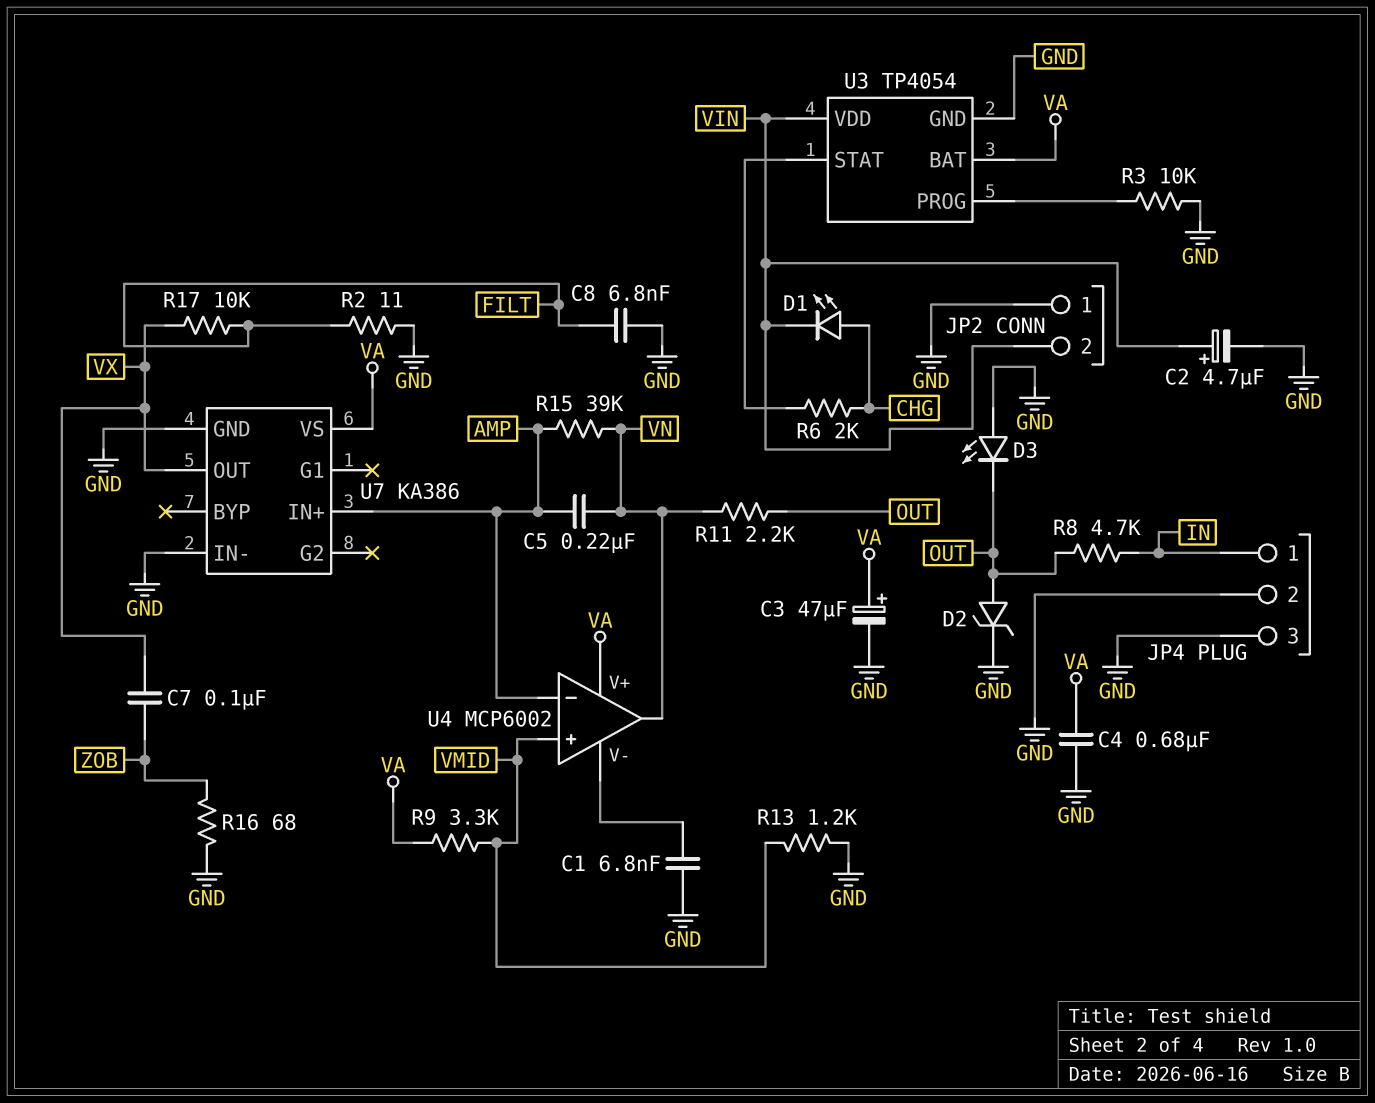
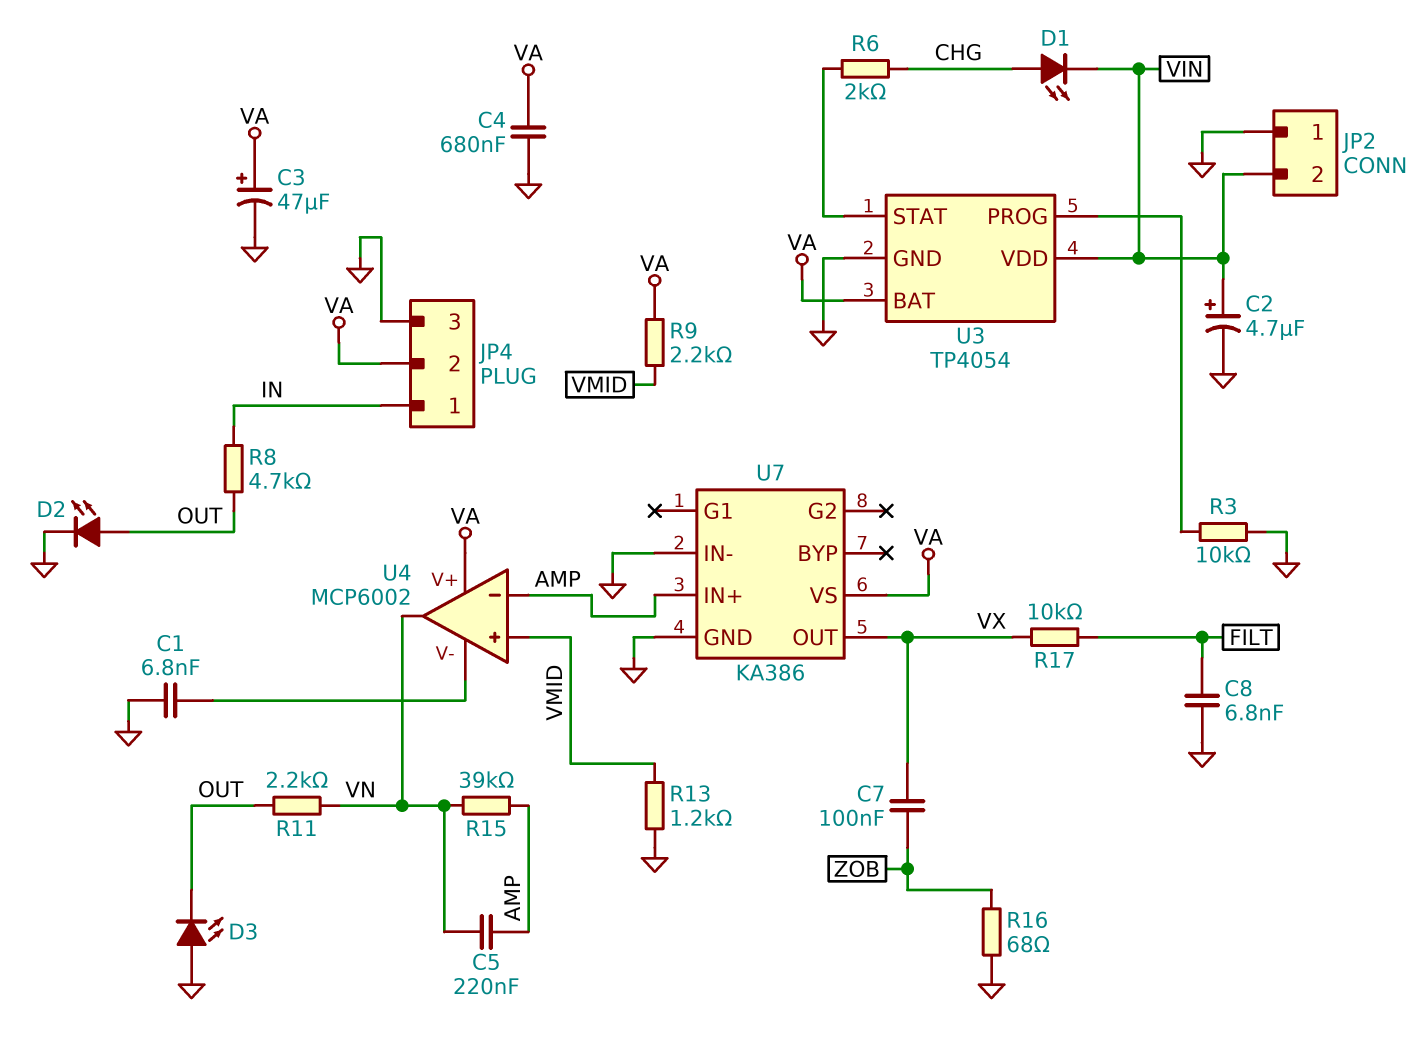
D2: zener (A OUT, K GND) -> LED (A OUT, K GND)
JP4 pin 2: GND -> VA
R2: 11 (FILT, GND) -> none
R9: 3.3k (VA, VMID) -> 2.2k (VA, VMID)

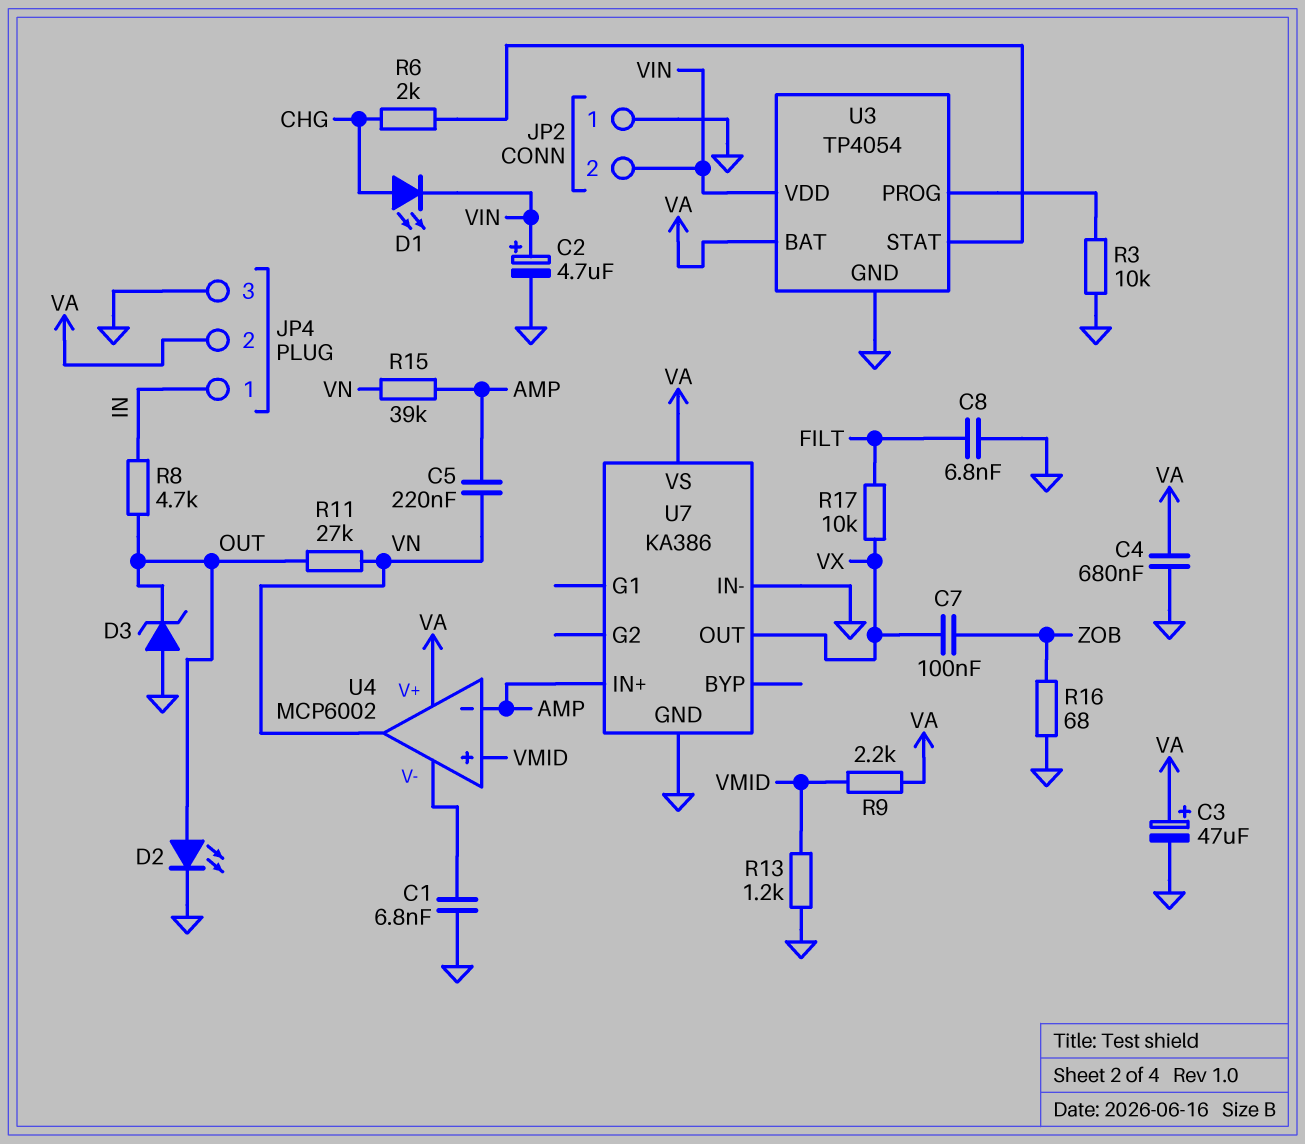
D3: LED (A GND, K OUT) -> zener (A GND, K OUT)
R11: 2.2k (OUT, VN) -> 27k (OUT, VN)

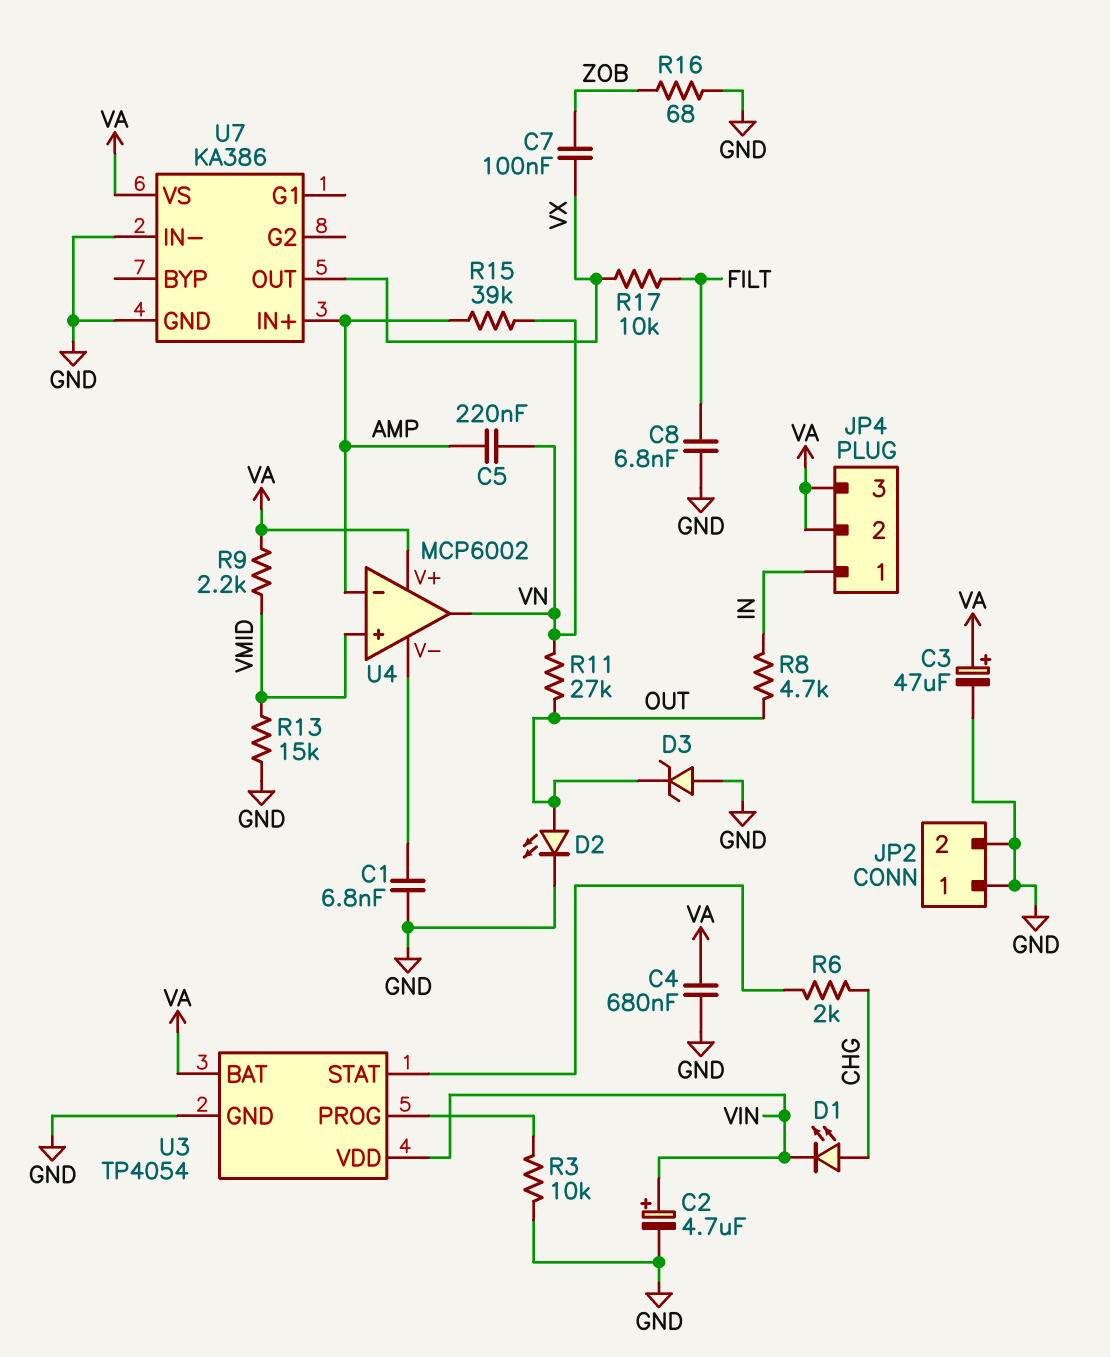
JP2 pin 2: VIN -> GND
JP4 pin 3: GND -> VA
R13: 1.2k (GND, VMID) -> 15k (GND, VMID)

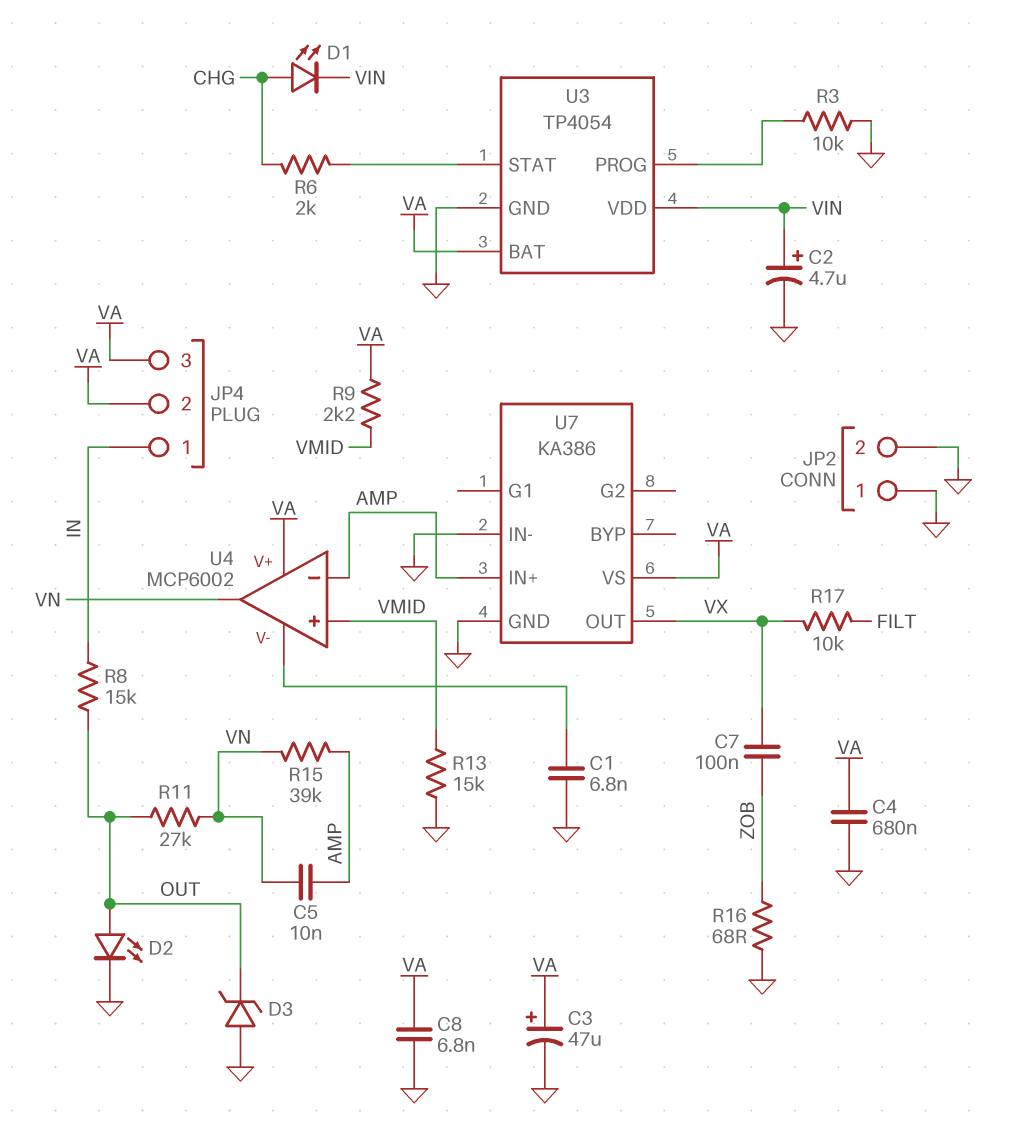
C5: 220nF (AMP, VN) -> 10nF (AMP, VN)
C8: 6.8nF (FILT, GND) -> 6.8nF (GND, VA)
R8: 4.7k (IN, OUT) -> 15k (IN, OUT)

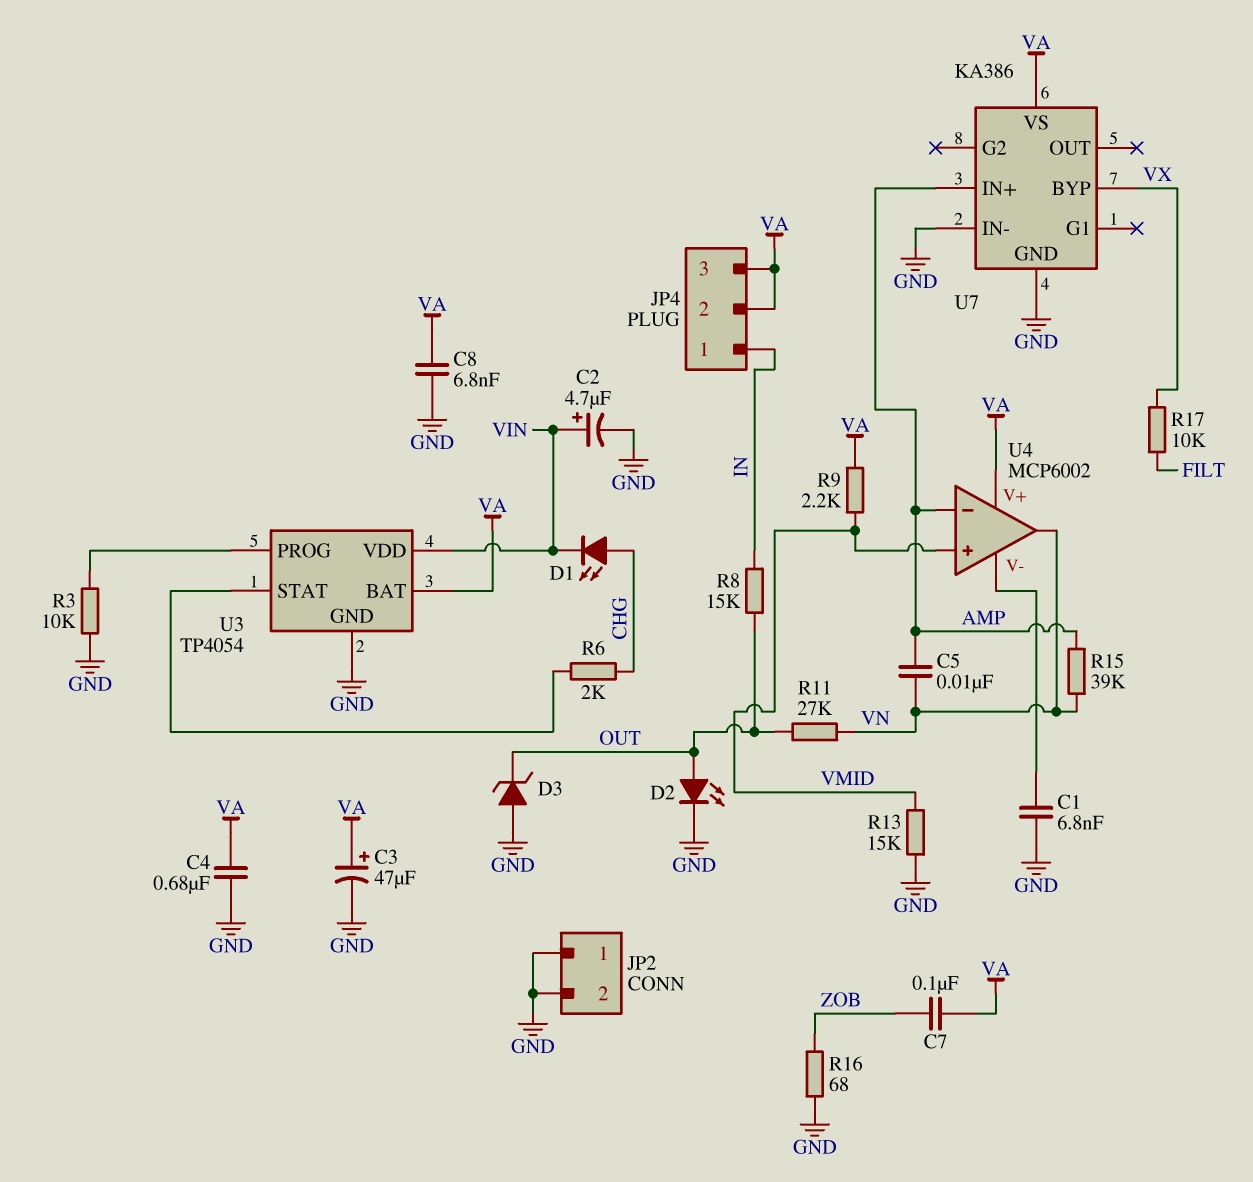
C7: 100nF (VX, ZOB) -> 100nF (VA, ZOB)
U7 pin BYP: none -> VX
U7 pin OUT: VX -> none

